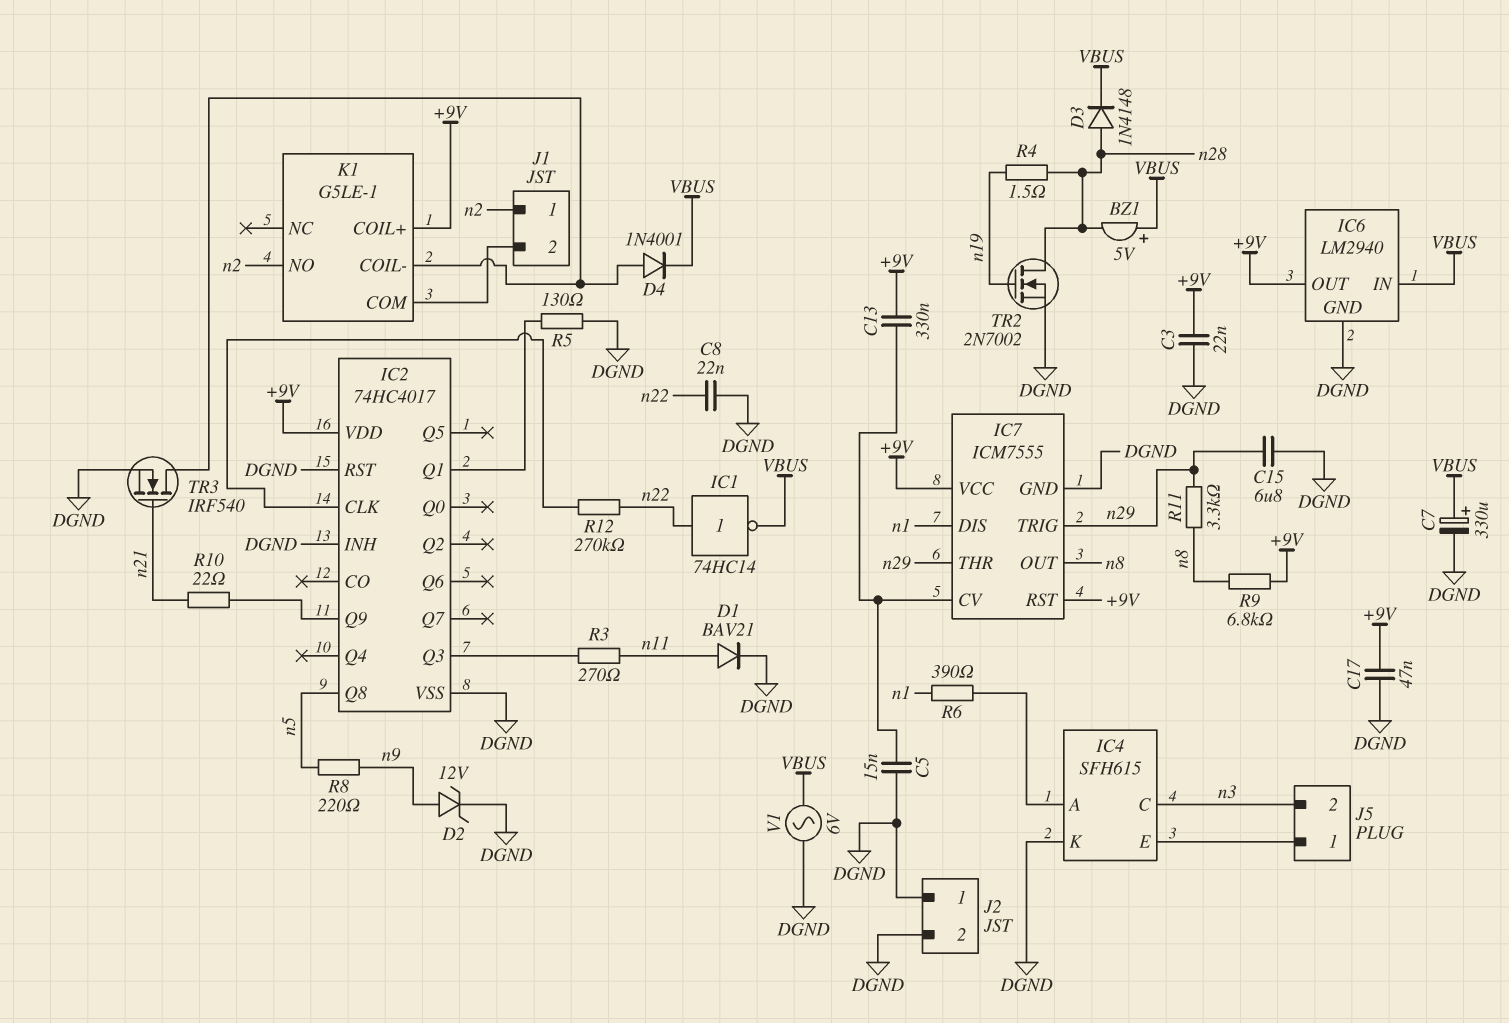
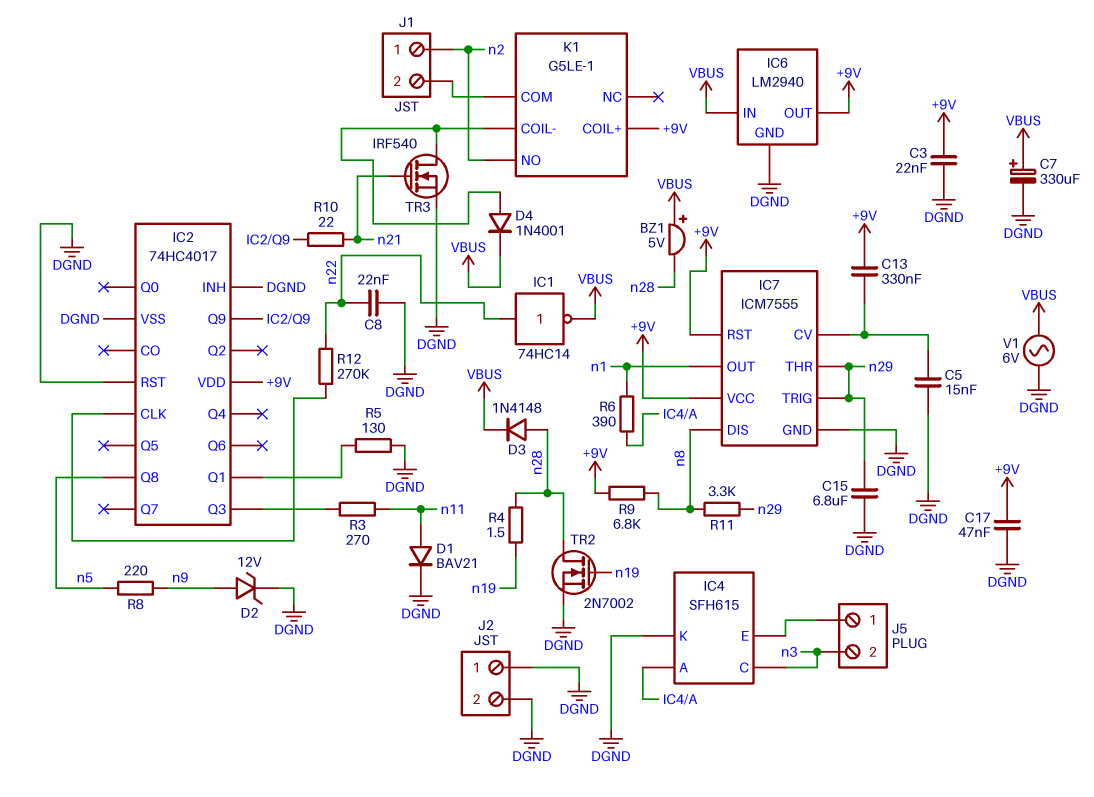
IC7 pin DIS: n1 -> n8
IC7 pin OUT: n8 -> n1

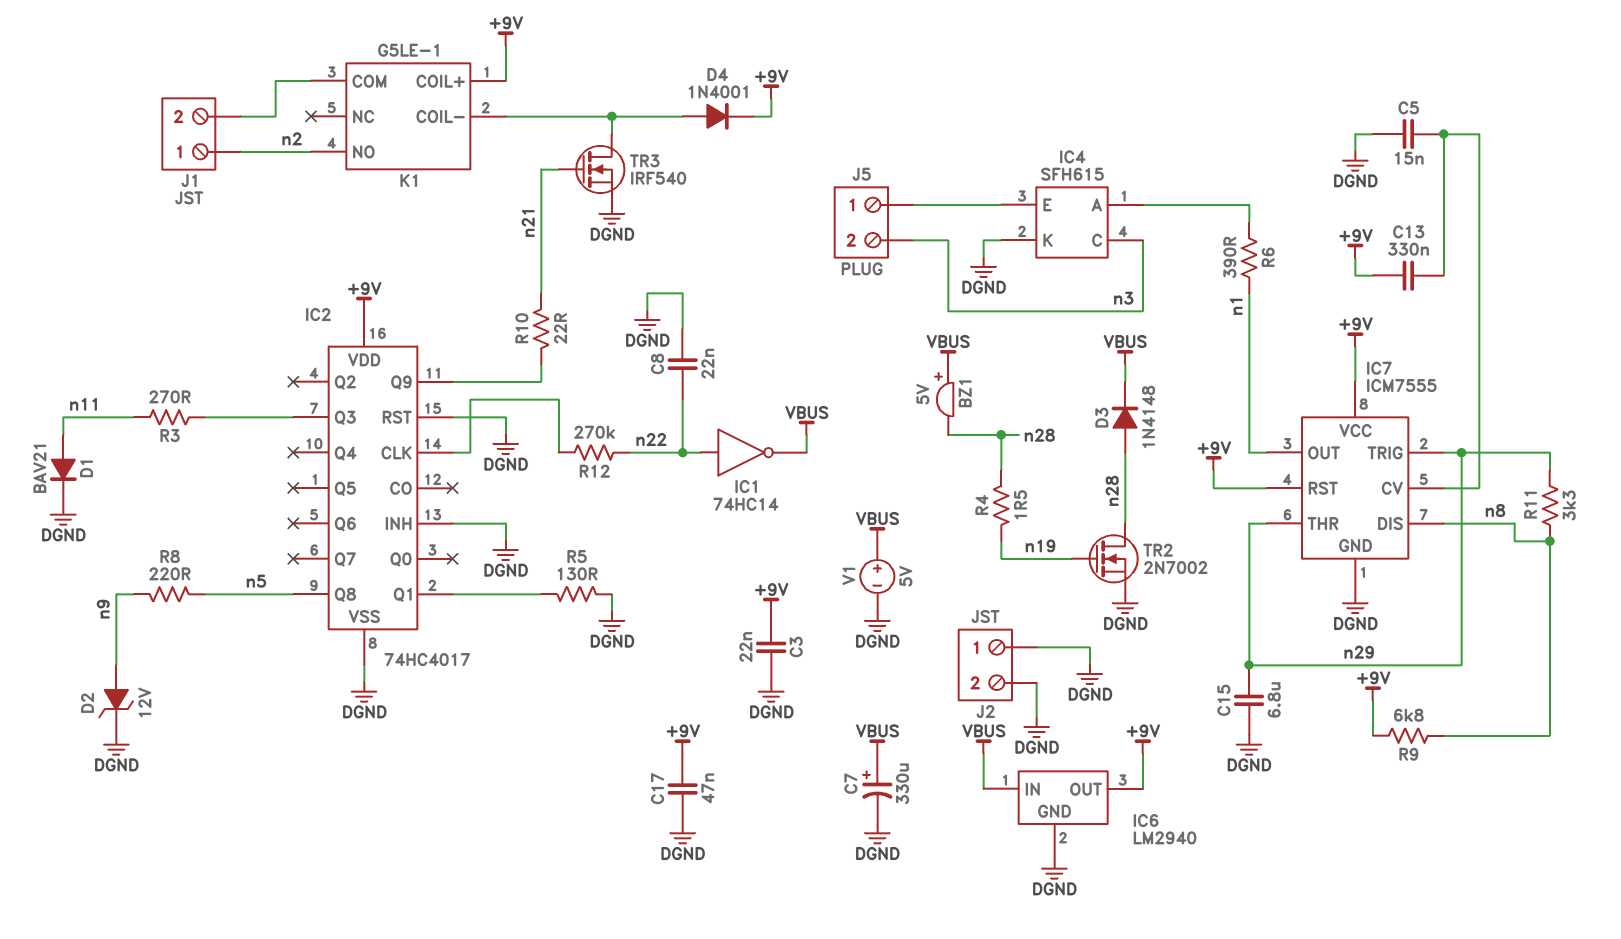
D4: diode 1N4001 (A K1/COIL-, K VBUS) -> diode 1N4001 (A K1/COIL-, K +9V)
V1: AC 6V (DGND, VBUS) -> 5V (plus VBUS, minus DGND)

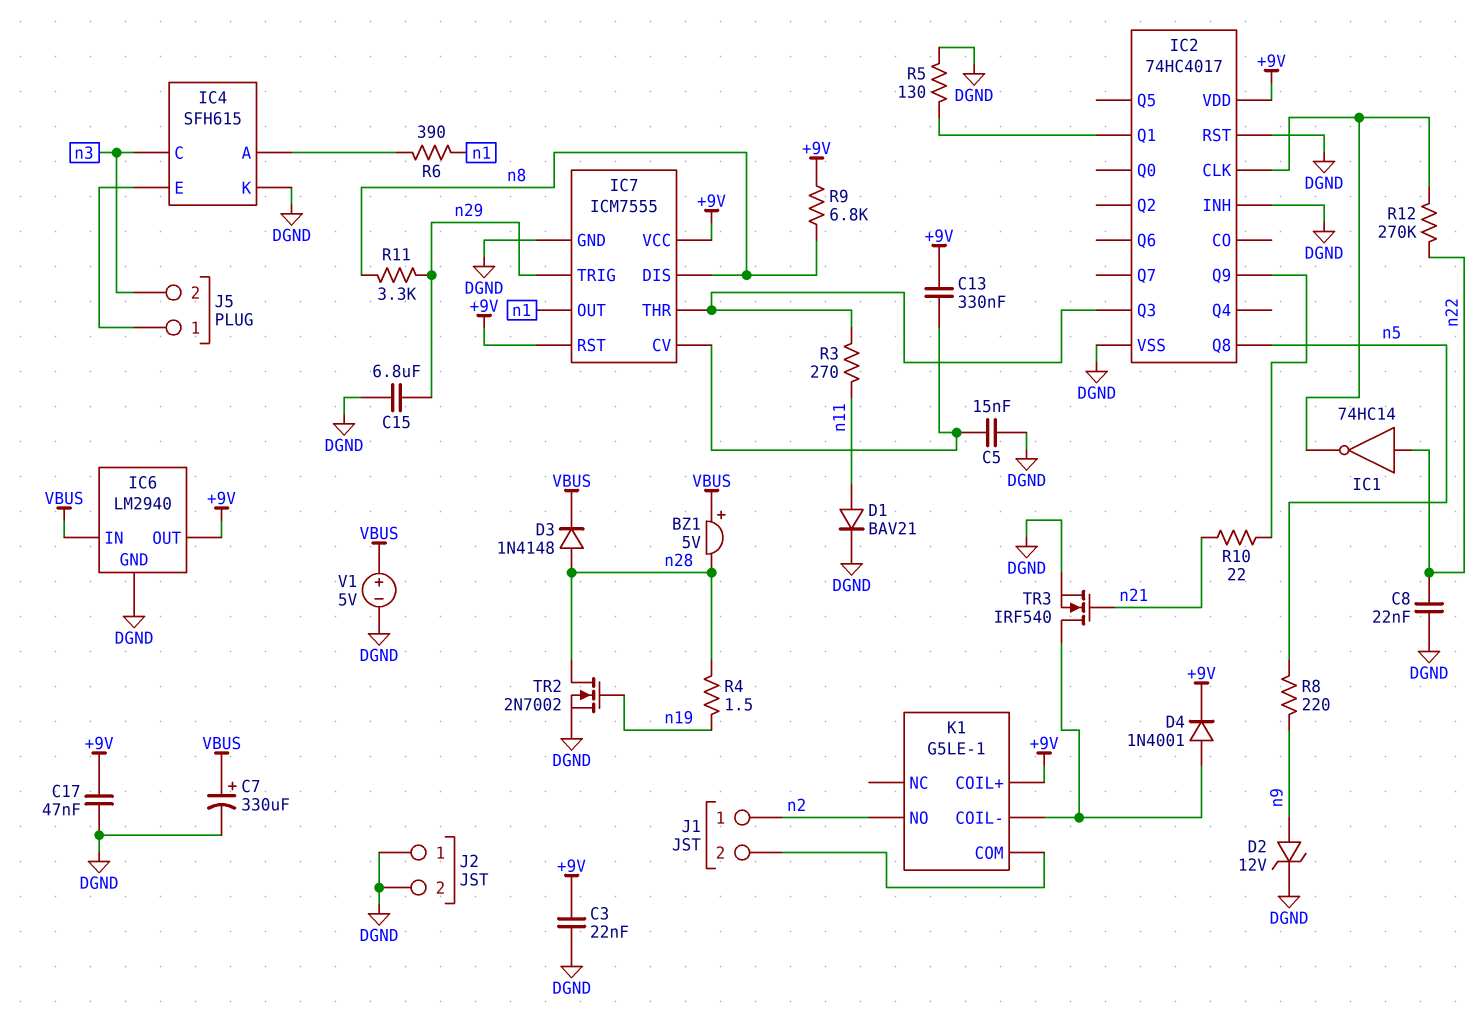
IC1: NOT 74HC14 (in n22, out VBUS) -> NOT 74HC14 (in n22, out IC2/CLK)
IC7 pin THR: n29 -> IC2/Q3

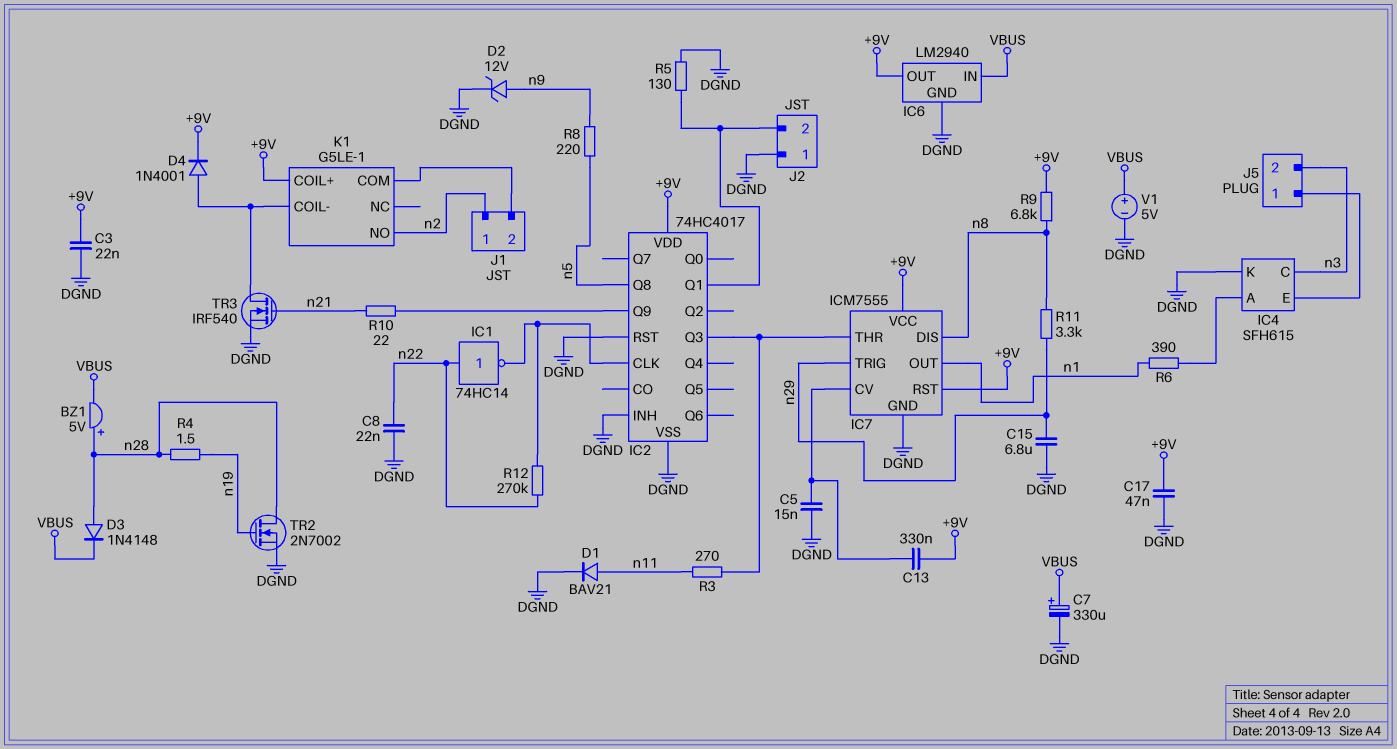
BZ1: buzzer 5V (plus VBUS, minus n28) -> buzzer 5V (plus n28, minus VBUS)
J2 pin 2: DGND -> IC2/Q1

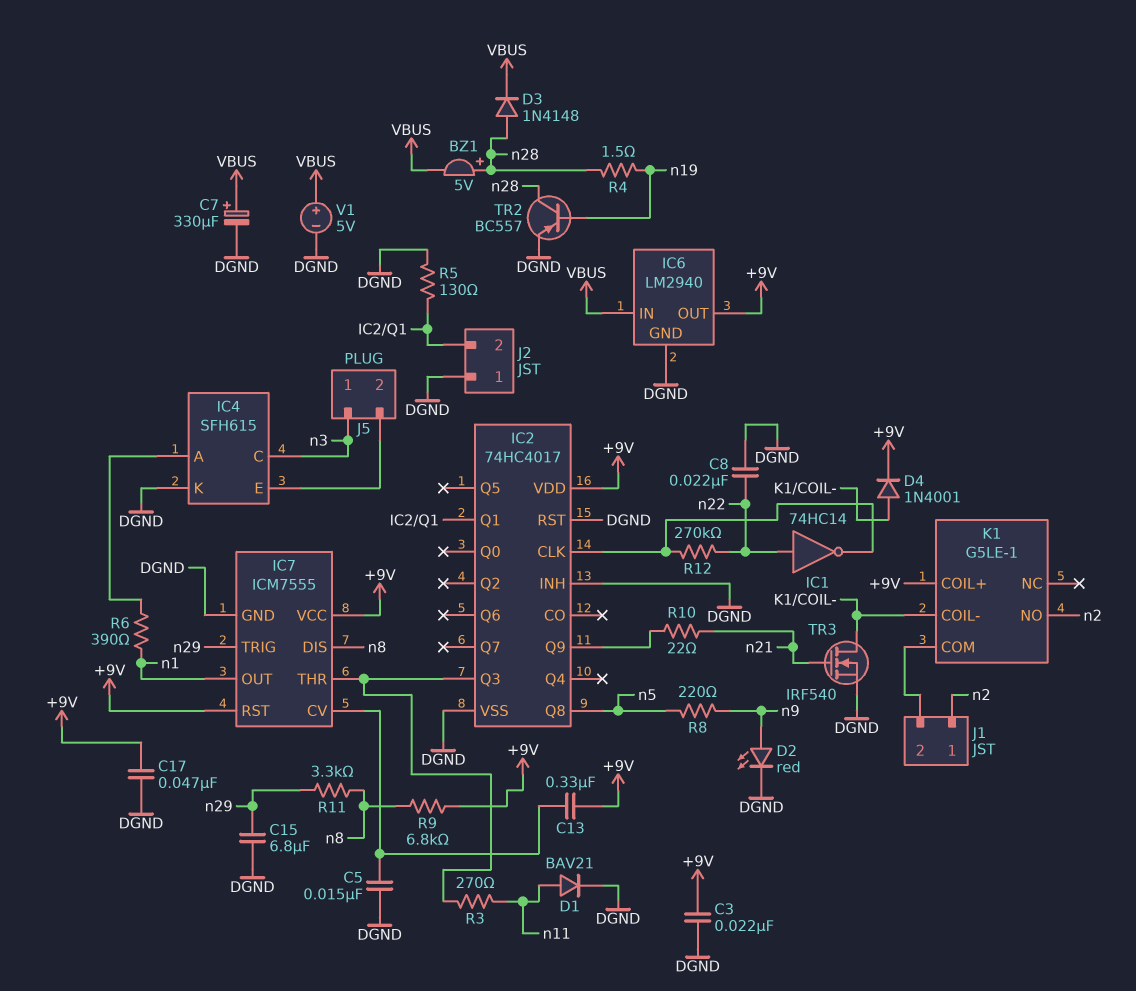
D2: zener 12V (A n9, K DGND) -> LED red (A n9, K DGND)
J5 pin 1: IC4/E -> n3
J5 pin 2: n3 -> IC4/E
TR2: NMOS 2N7002 (G n19, D n28, S DGND) -> PNP BC557 (B n19, C n28, E DGND)

